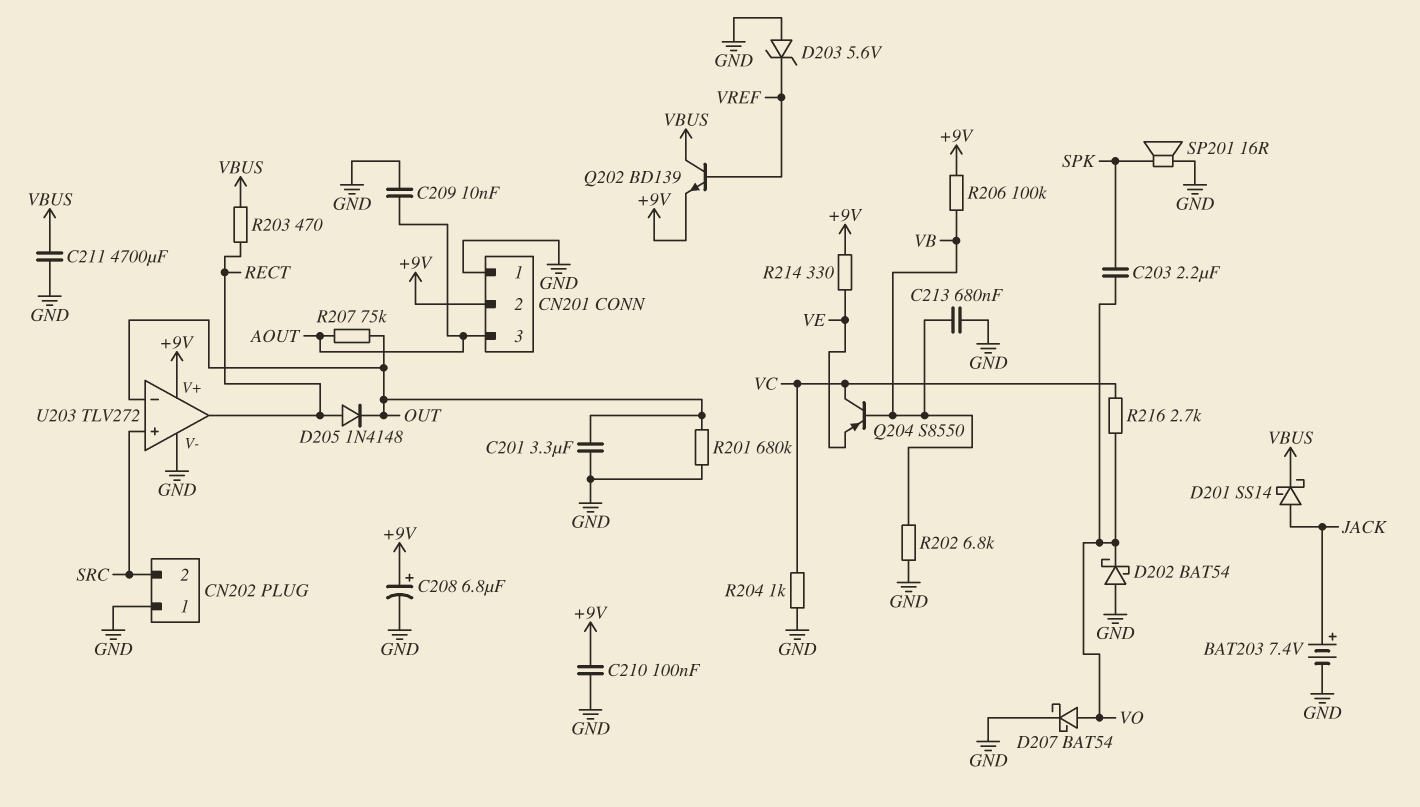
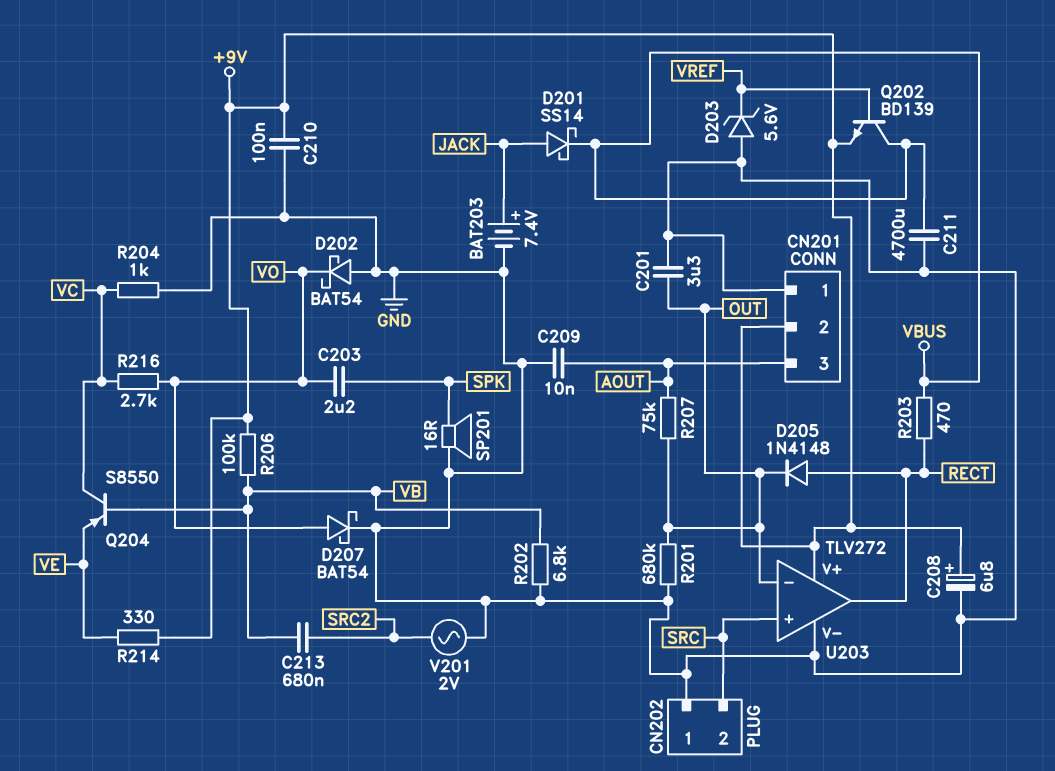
C213: 680nF (GND, VB) -> 680nF (SRC2, VB)
V201: none -> AC 2V (GND, SRC2)

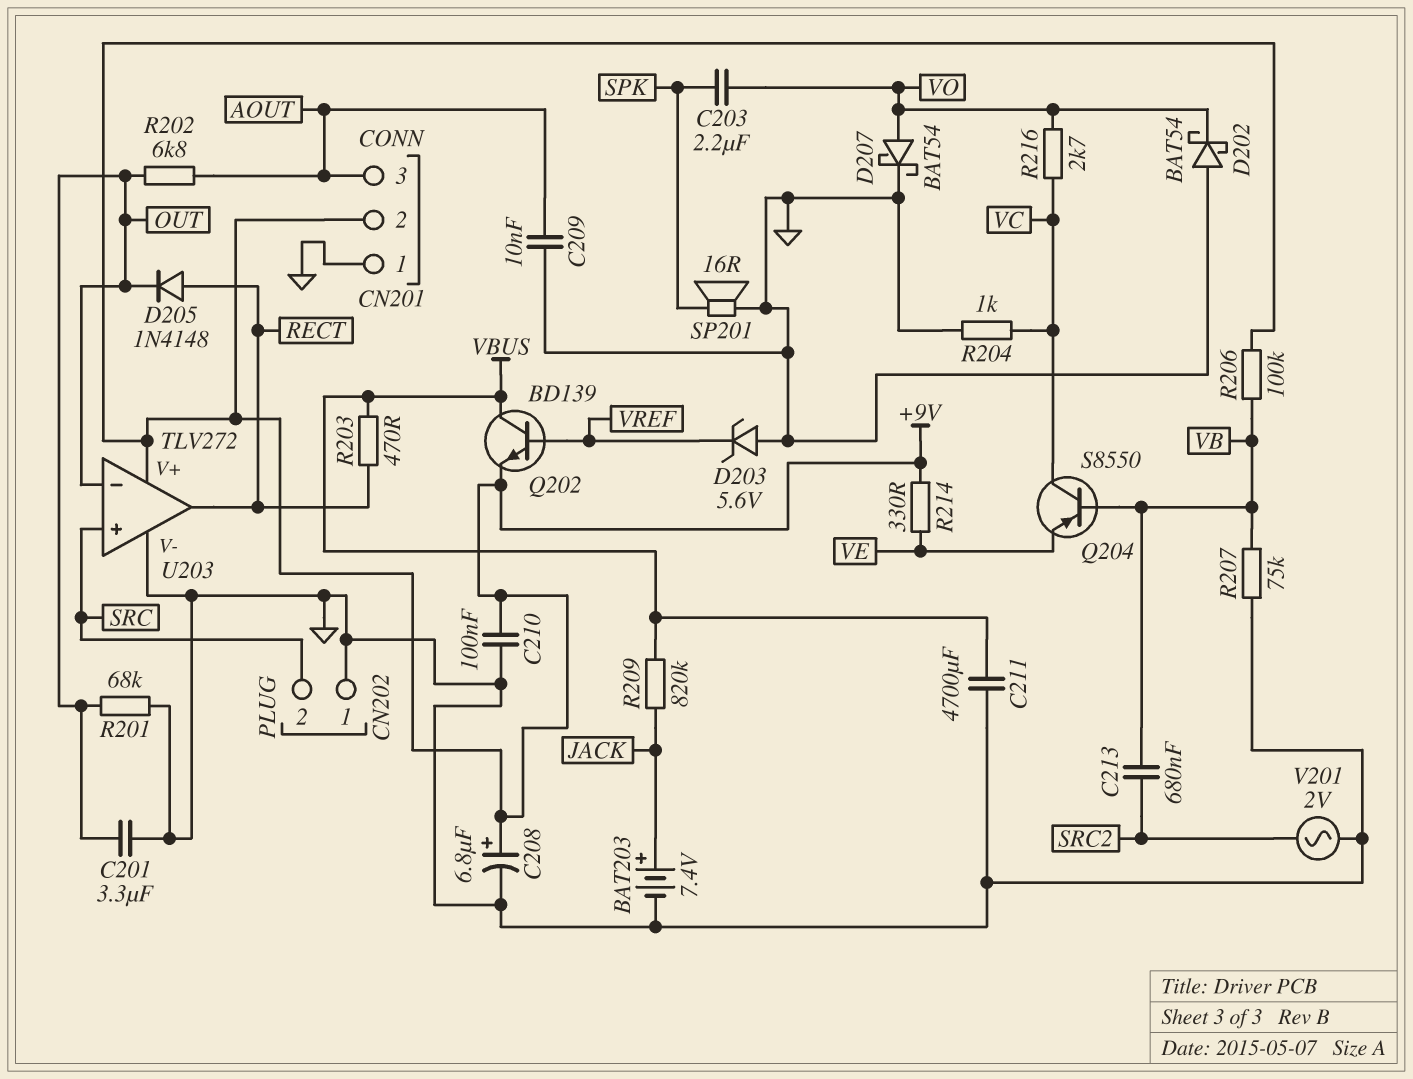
D201: schottky SS14 (A JACK, K VBUS) -> none
R201: 680k (GND, OUT) -> 68k (GND, OUT)
R202: 6.8k (GND, VB) -> 6.8k (AOUT, OUT)
R207: 75k (AOUT, OUT) -> 75k (GND, VB)
R209: none -> 820k (JACK, VBUS)

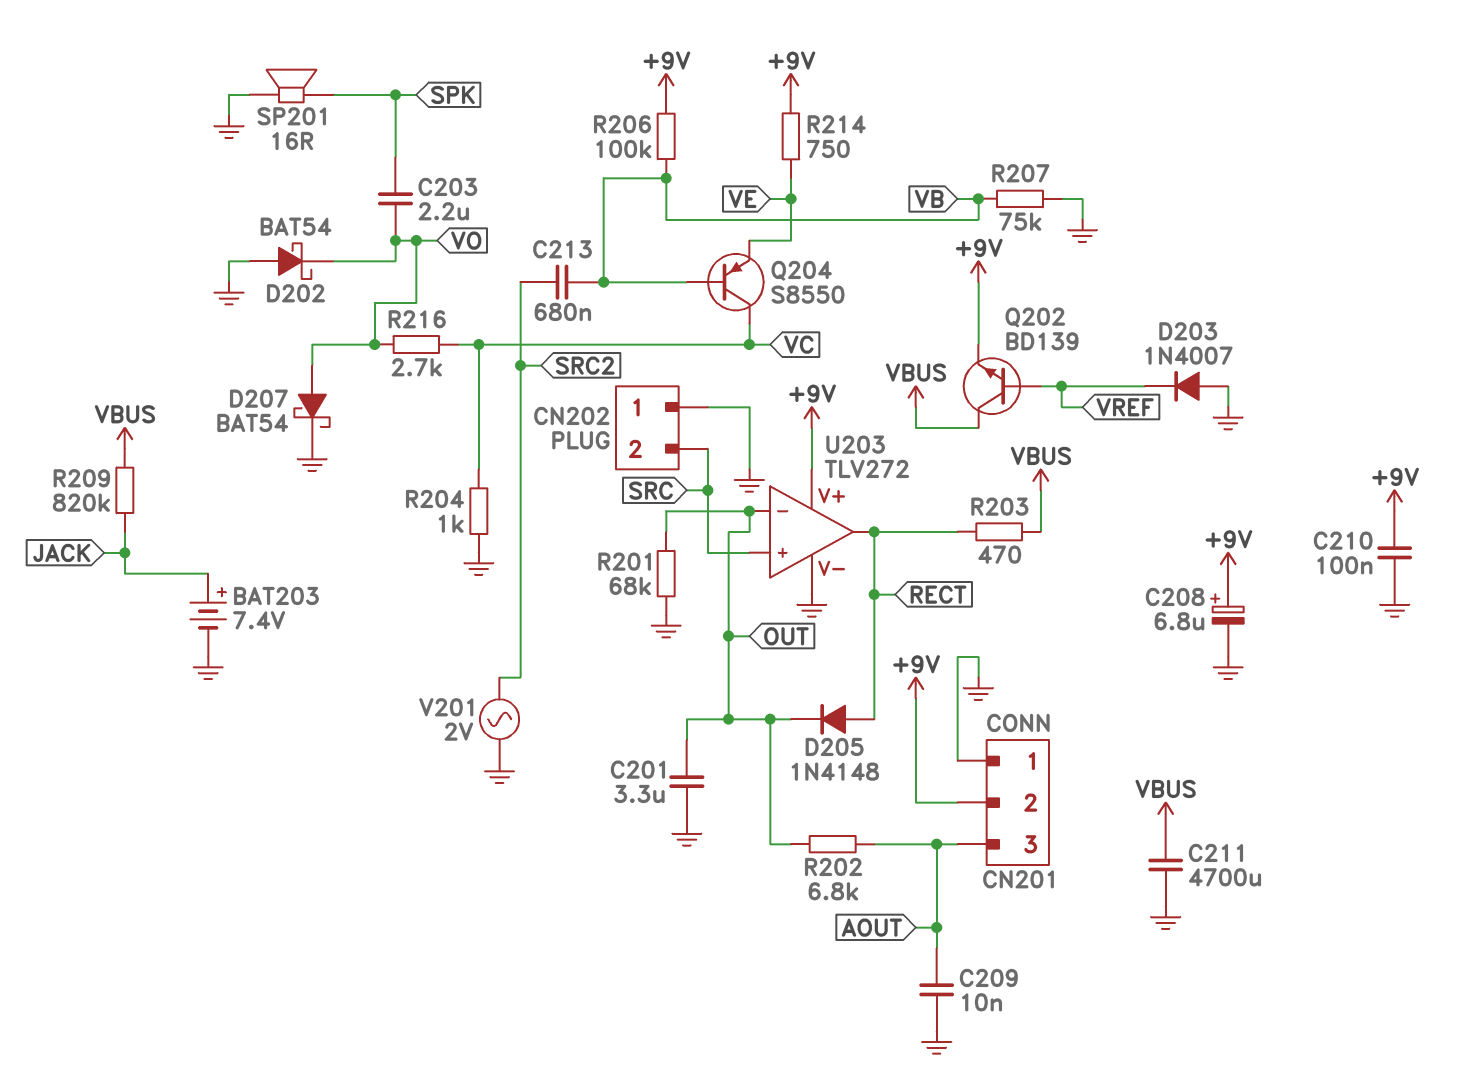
D203: zener 5.6V (A GND, K VREF) -> diode 1N4007 (A GND, K VREF)
R214: 330 (+9V, VE) -> 750 (+9V, VE)

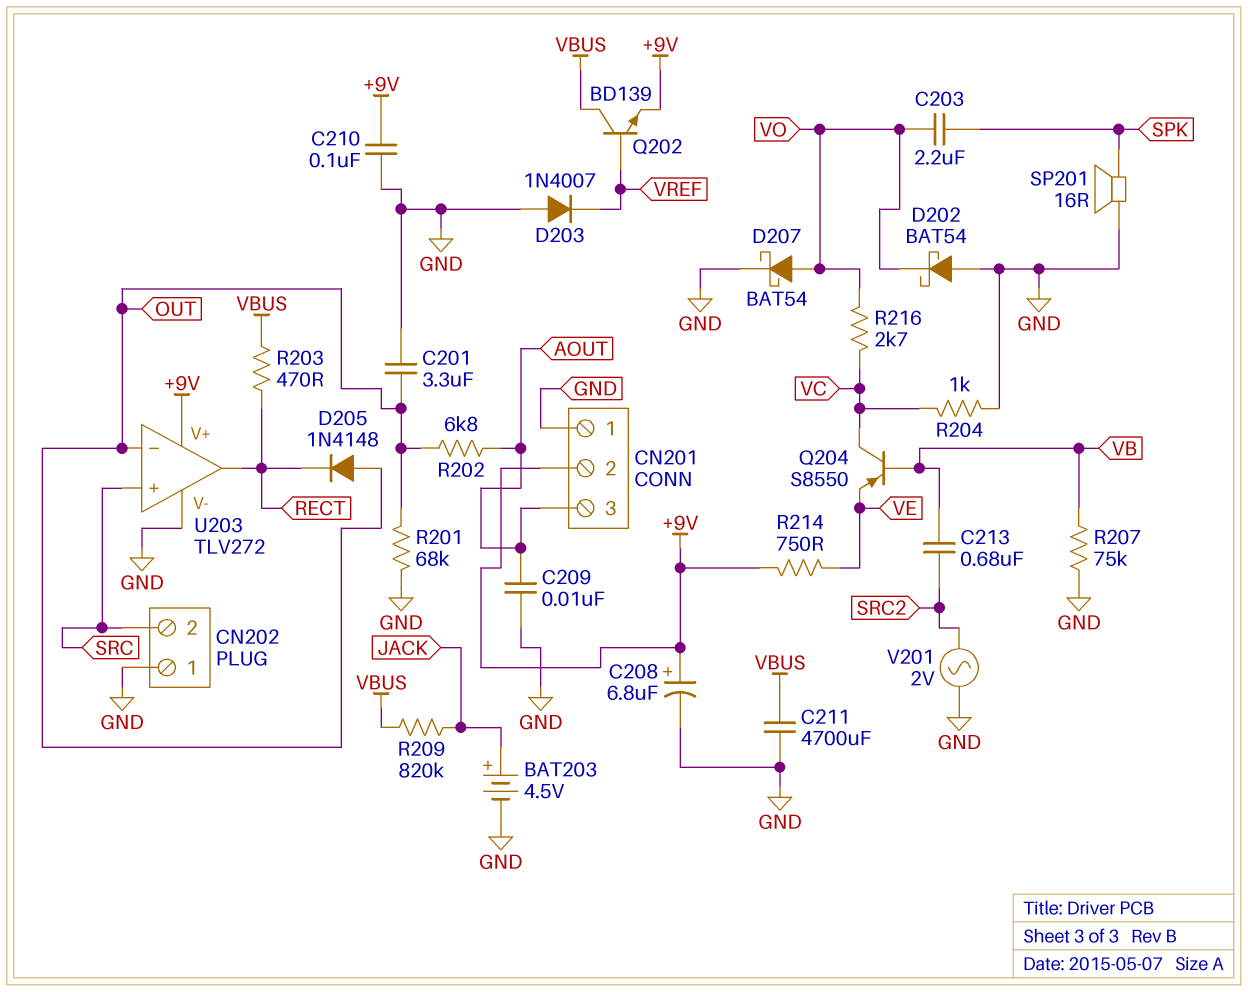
BAT203: 7.4V (plus JACK, minus GND) -> 4.5V (plus JACK, minus GND)
D205: diode 1N4148 (A RECT, K OUT) -> diode 1N4148 (A OUT, K RECT)
R206: 100k (+9V, VB) -> none

